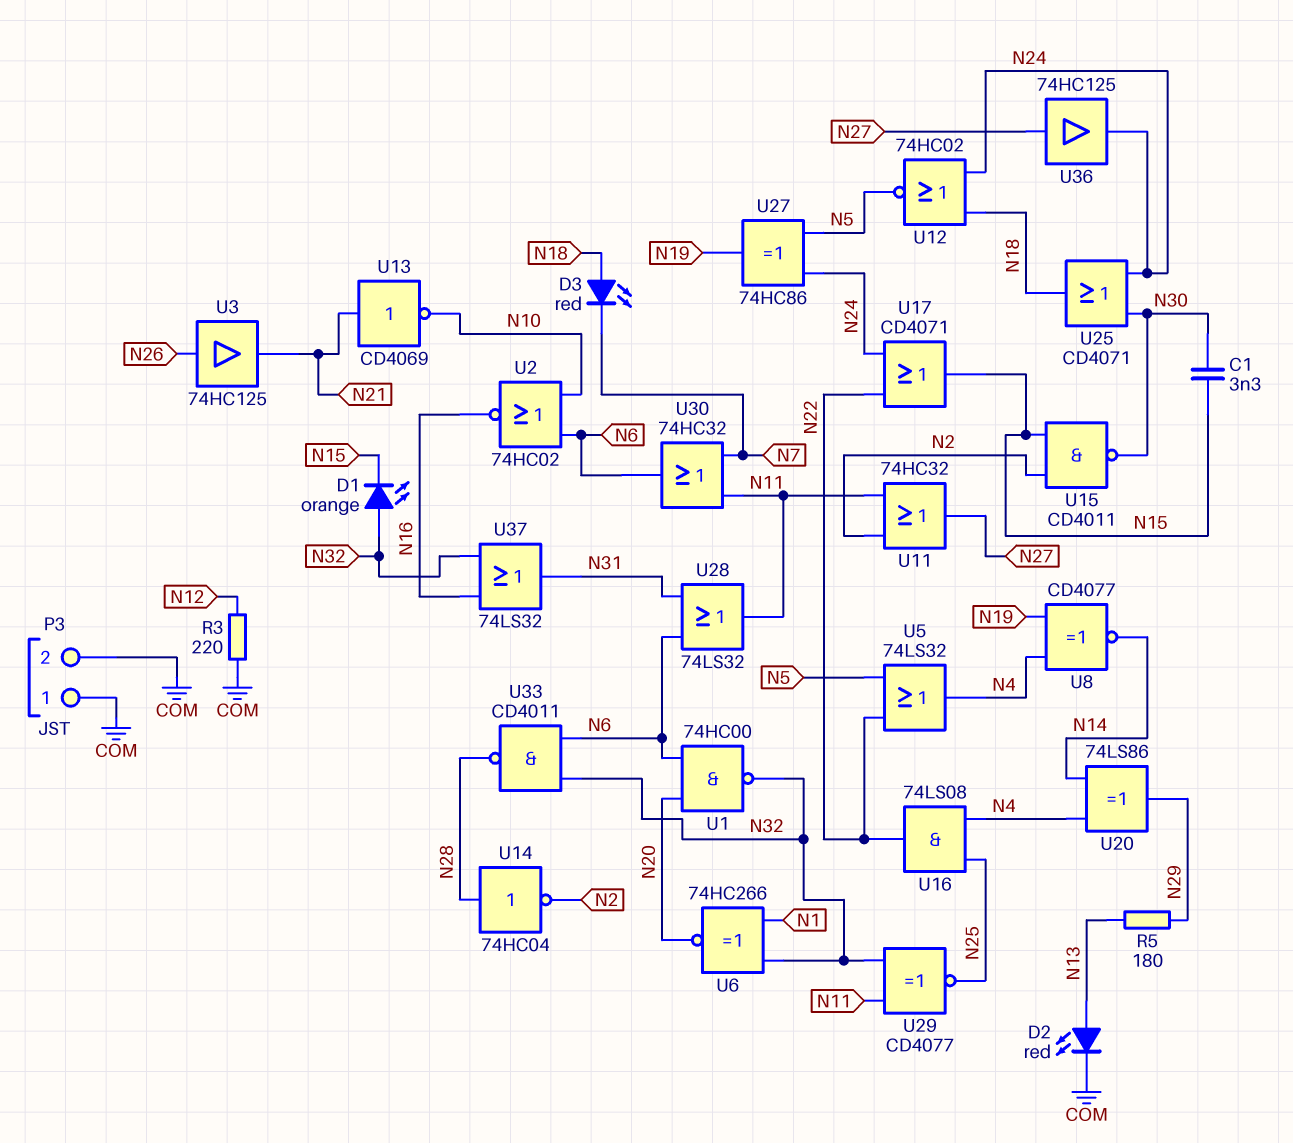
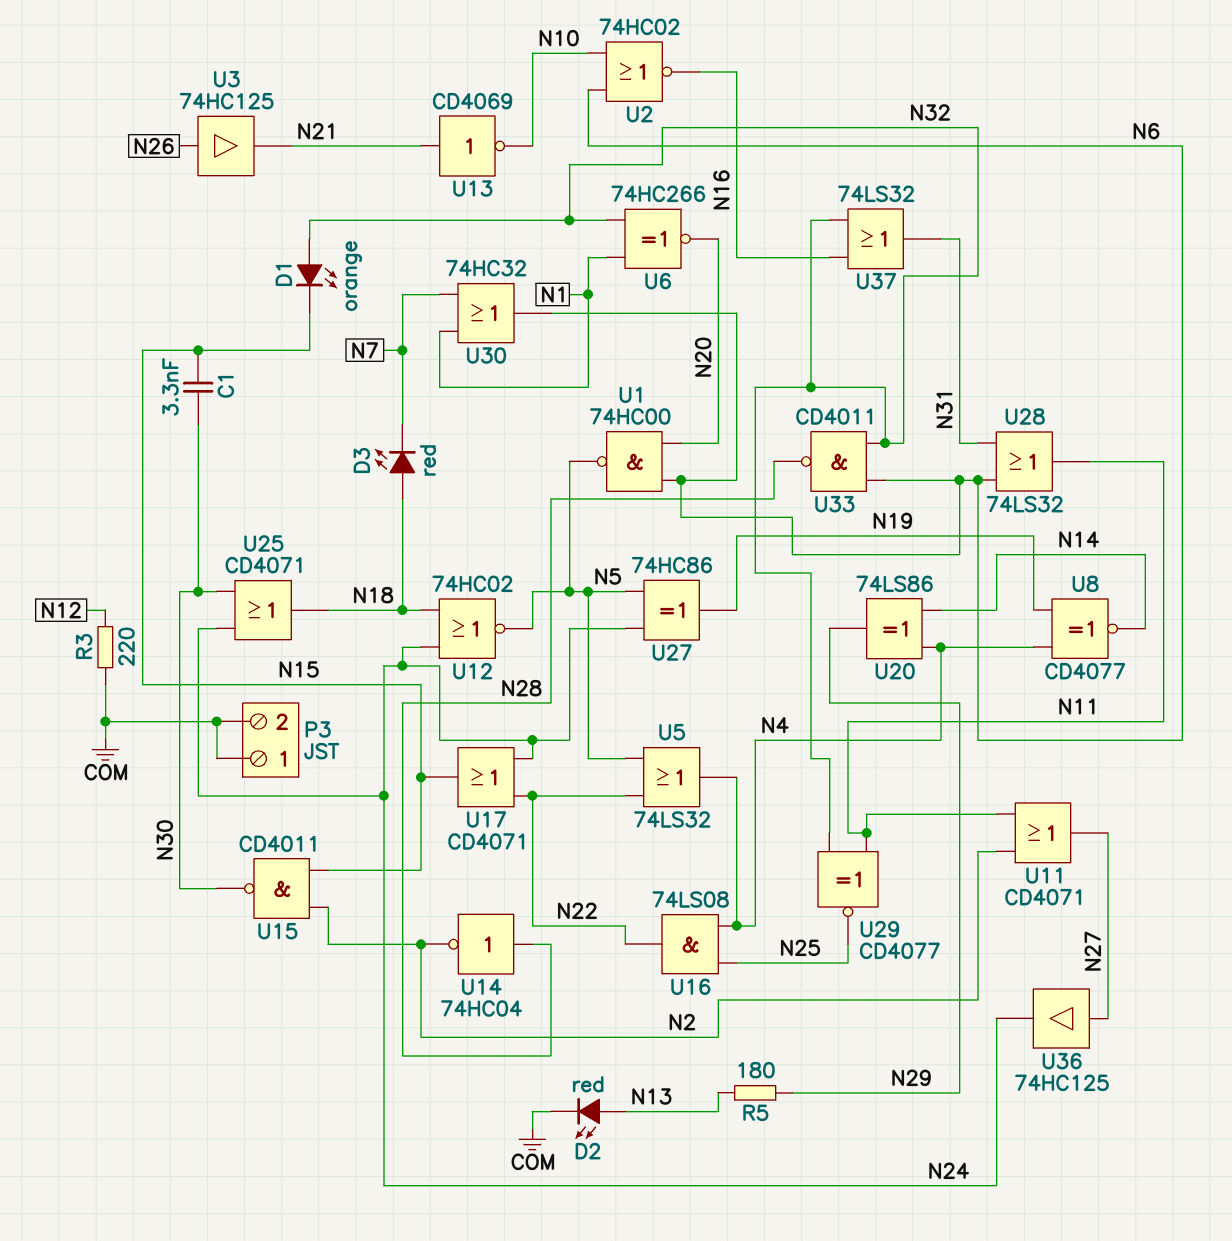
U1: NAND 74HC00 (in N6, in N20, out N32) -> NAND 74HC00 (in N6, in N20, out N5)
U11: OR 74HC32 (in N2, in N11, out N27) -> OR CD4071 (in N2, in N11, out N27)
U30: OR 74HC32 (in N7, in N11, out N6) -> OR 74HC32 (in N1, in N7, out N6)

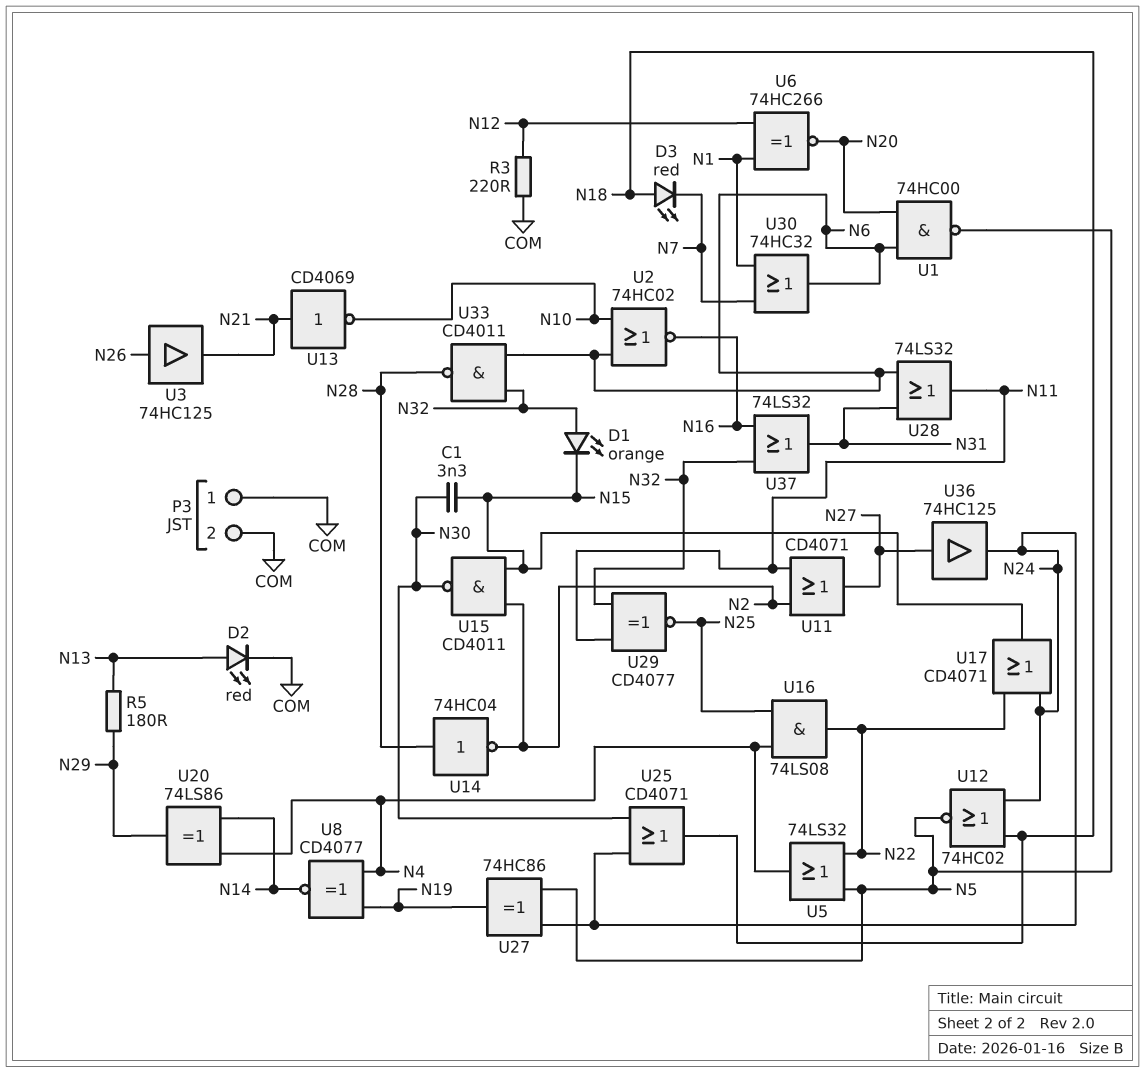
U6: XNOR 74HC266 (in N1, in N32, out N20) -> XNOR 74HC266 (in N1, in N12, out N20)

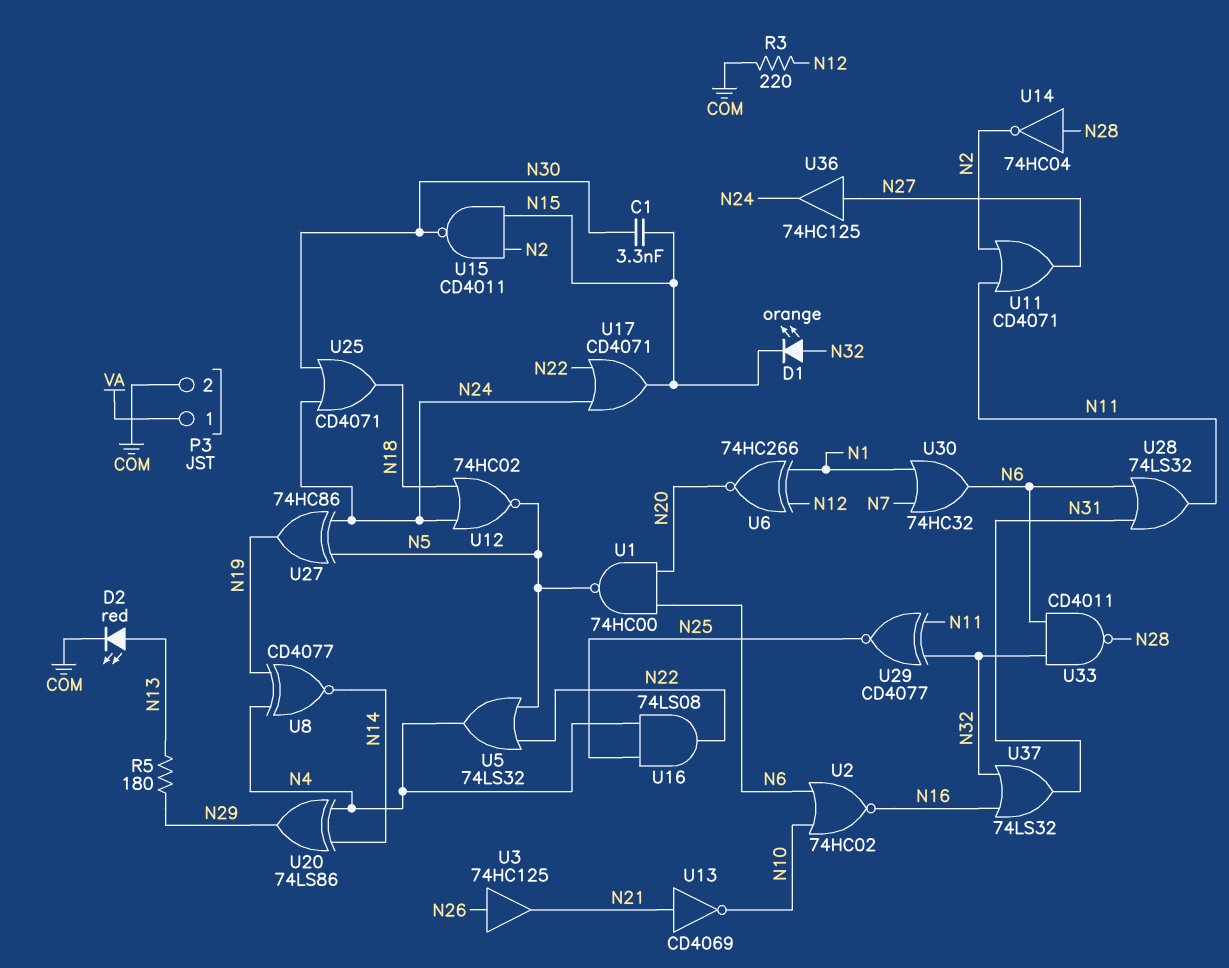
D3: LED red (A N18, K N7) -> none
P3 pin 1: COM -> VA

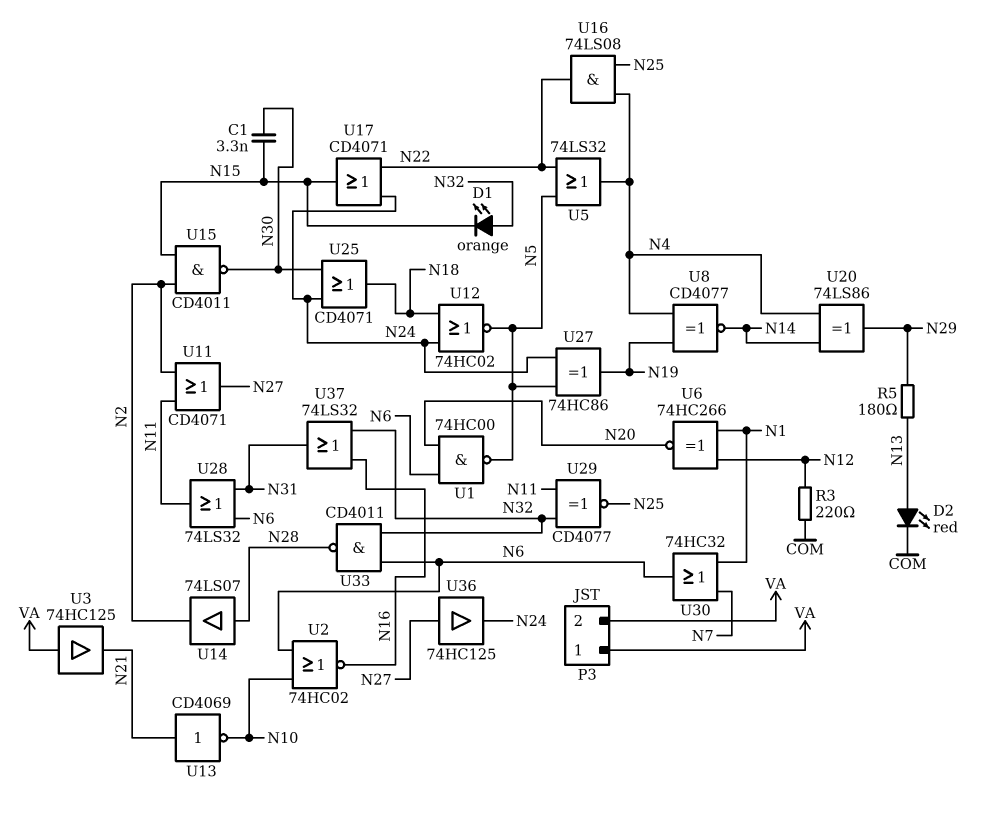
P3 pin 2: COM -> VA
U3: buffer 74HC125 (in N26, out N21) -> buffer 74HC125 (in VA, out N21)
U14: NOT 74HC04 (in N28, out N2) -> buffer 74LS07 (in N28, out N2)

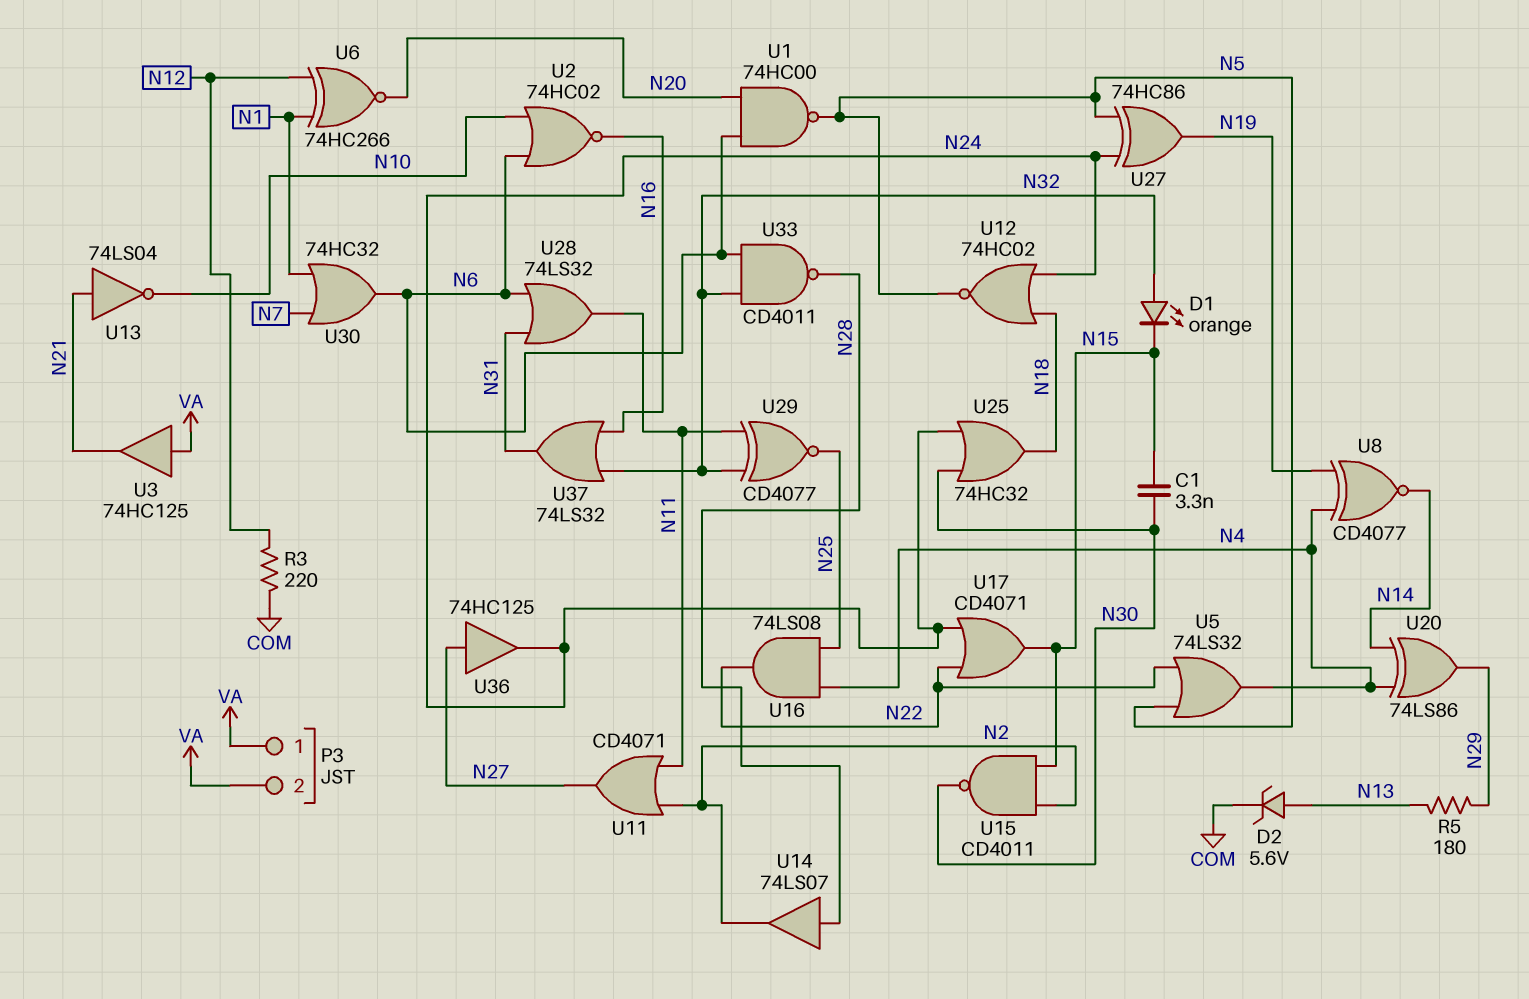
D2: LED red (A N13, K COM) -> zener 5.6V (A N13, K COM)
U13: NOT CD4069 (in N21, out N10) -> NOT 74LS04 (in N21, out N10)
U25: OR CD4071 (in N24, in N30, out N18) -> OR 74HC32 (in N24, in N30, out N18)

